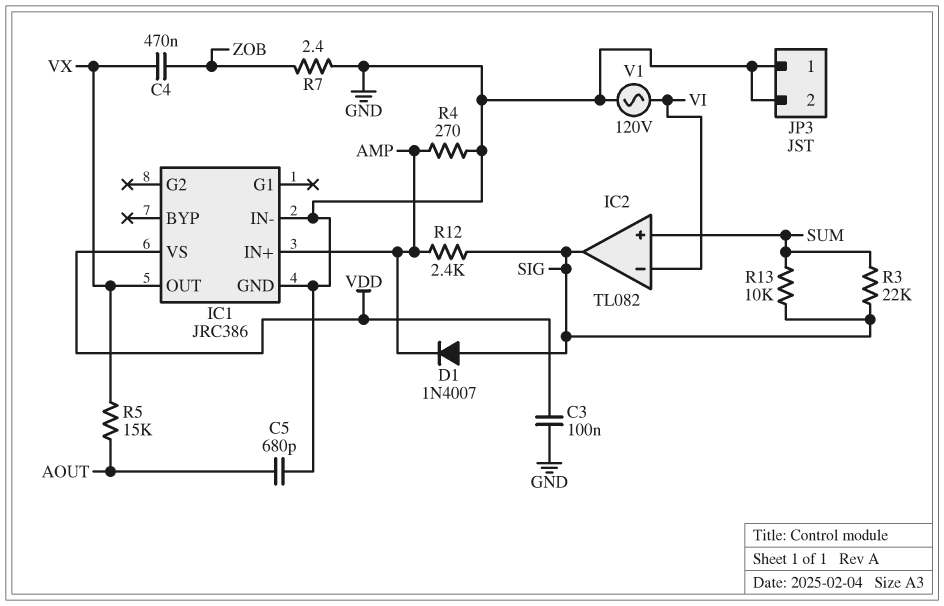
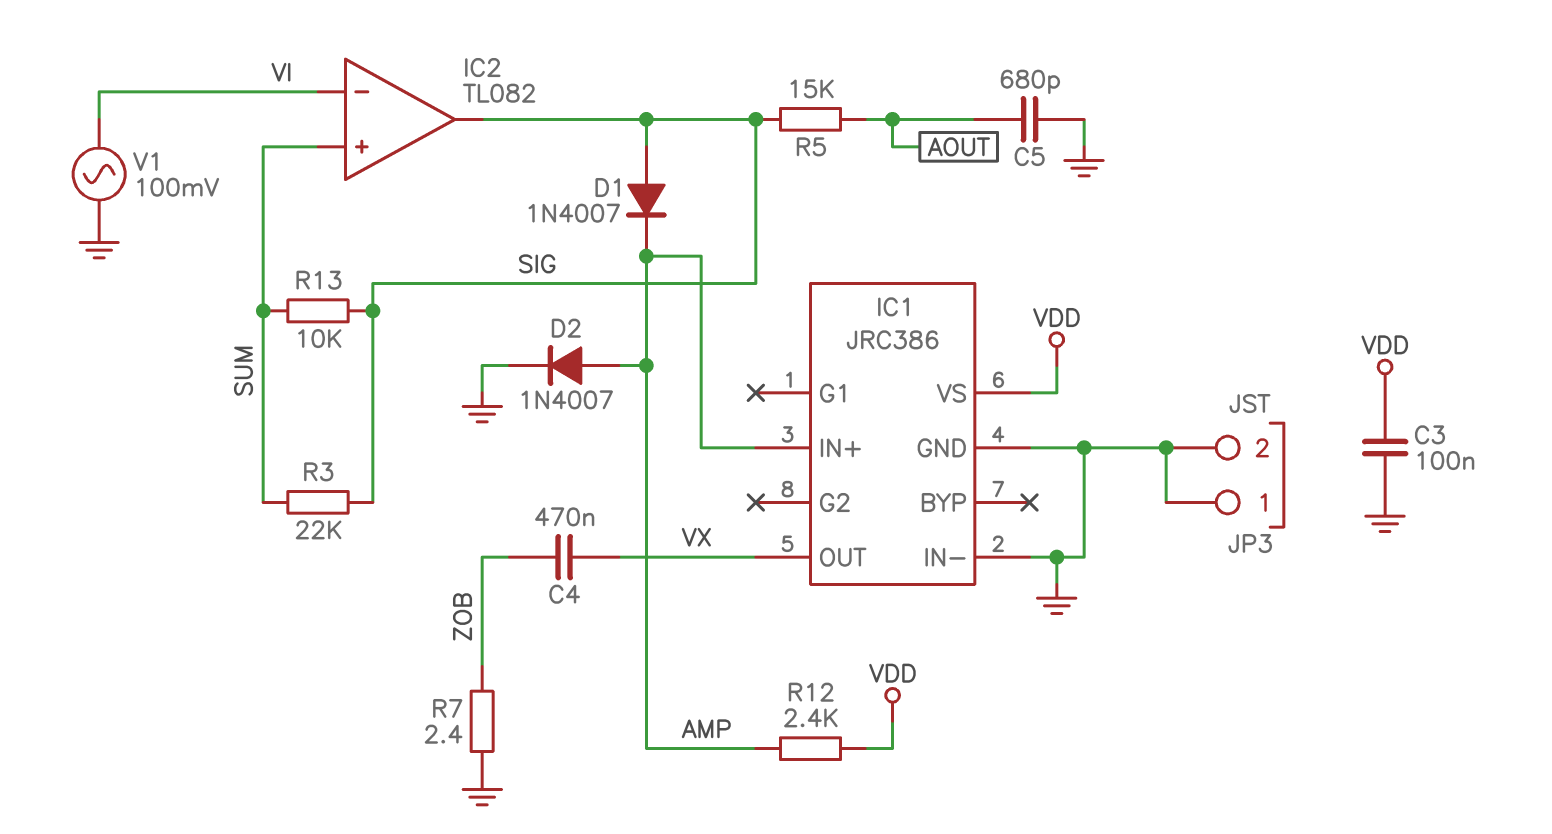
D2: none -> diode 1N4007 (A AMP, K GND)
R4: 270 (AMP, GND) -> none
R5: 15k (AOUT, VX) -> 15k (AOUT, SIG)
R12: 2.4k (AMP, SIG) -> 2.4k (AMP, VDD)
V1: AC 120V (GND, VI) -> AC 100mV (GND, VI)

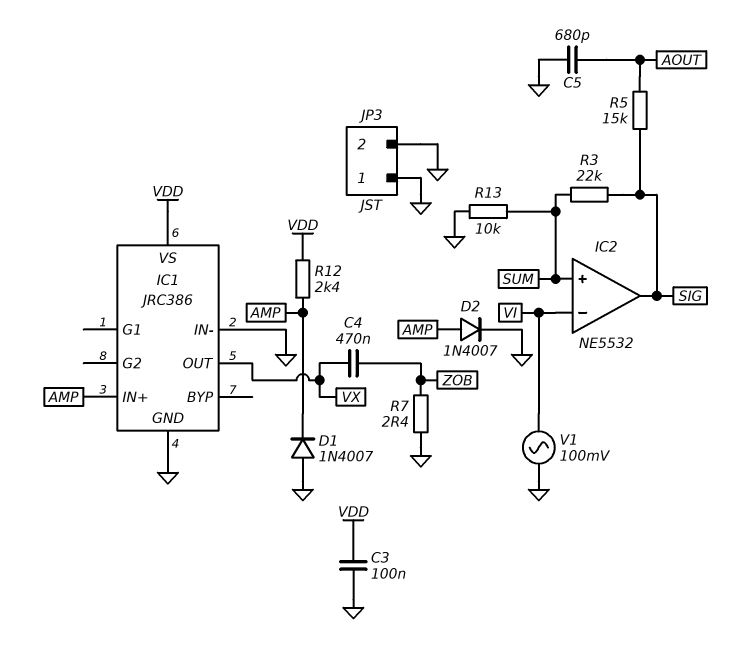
D1: diode 1N4007 (A SIG, K AMP) -> diode 1N4007 (A GND, K AMP)
IC2: TL082 -> NE5532
R13: 10k (SIG, SUM) -> 10k (GND, SUM)

